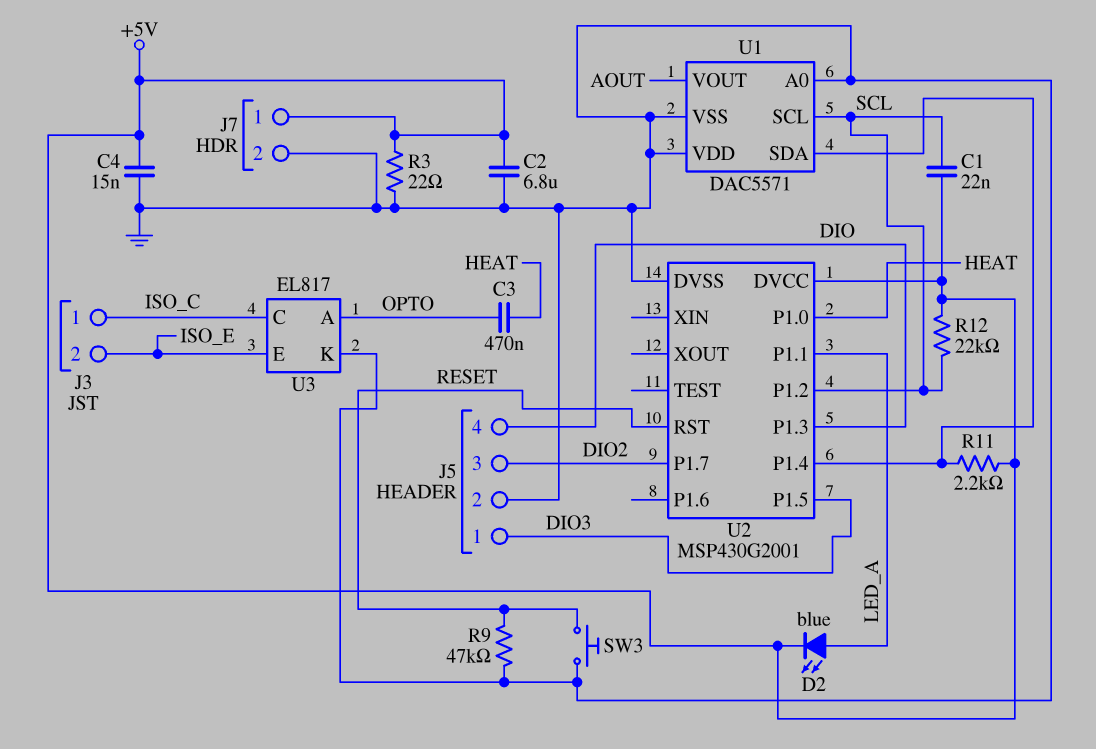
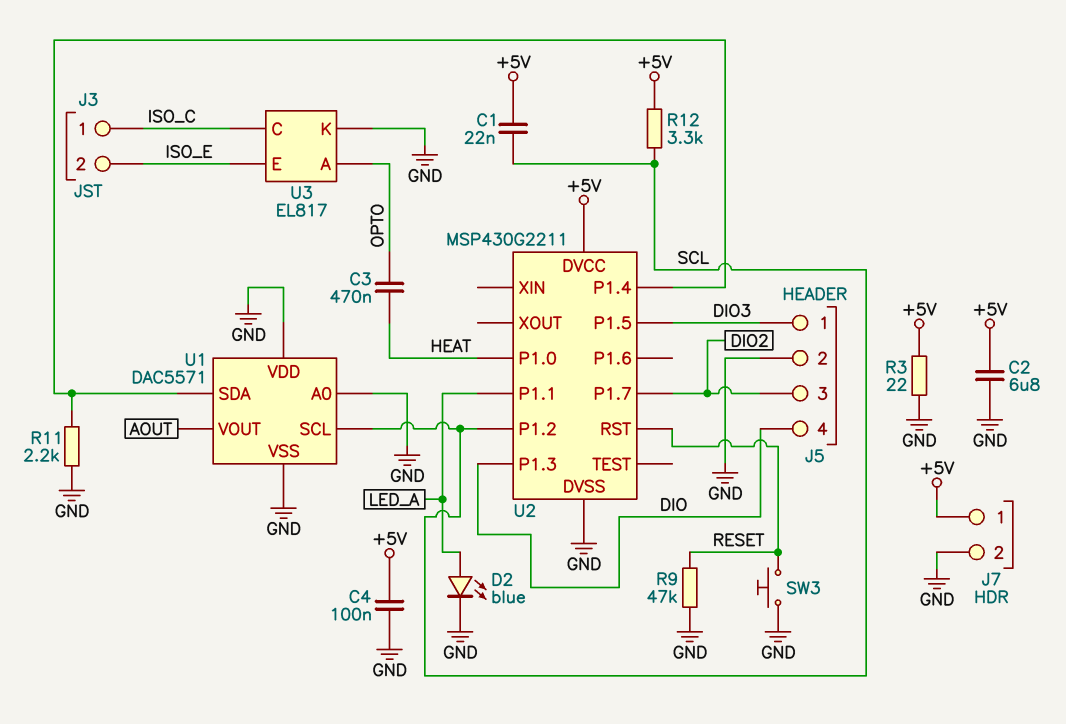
C4: 15nF (+5V, GND) -> 100nF (+5V, GND)
D2: LED blue (A LED_A, K +5V) -> LED blue (A LED_A, K GND)
R11: 2.2k (+5V, U1/SDA) -> 2.2k (GND, U1/SDA)
R12: 22k (+5V, SCL) -> 3.3k (+5V, SCL)
U2: MSP430G2001 -> MSP430G2211

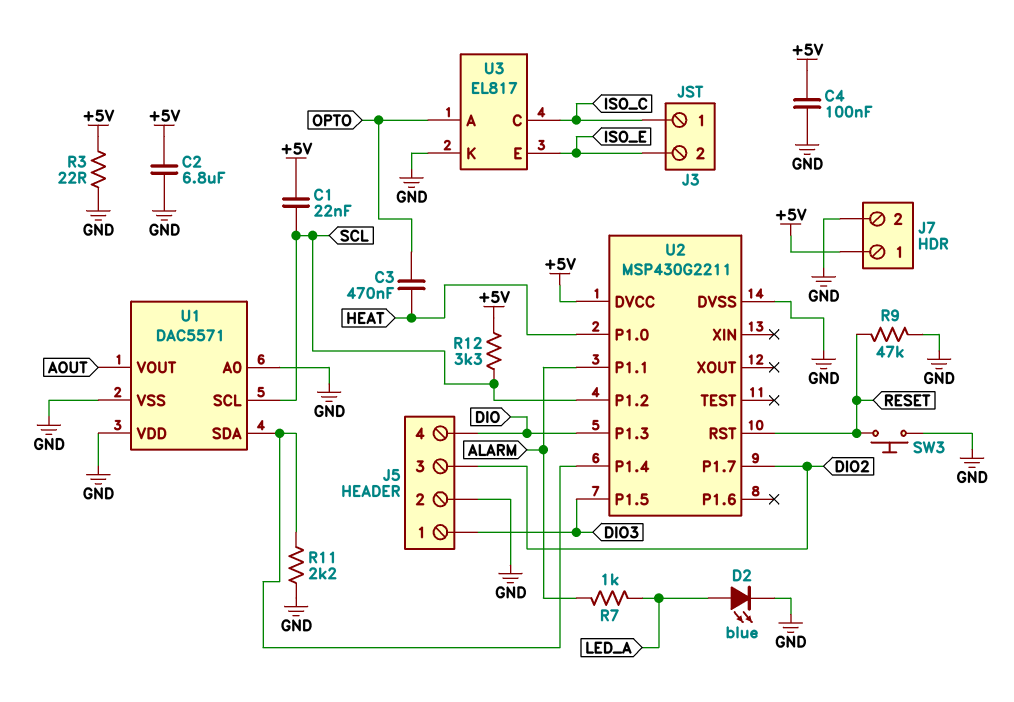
R7: none -> 1k (ALARM, LED_A)
U2 pin P1.1: LED_A -> ALARM

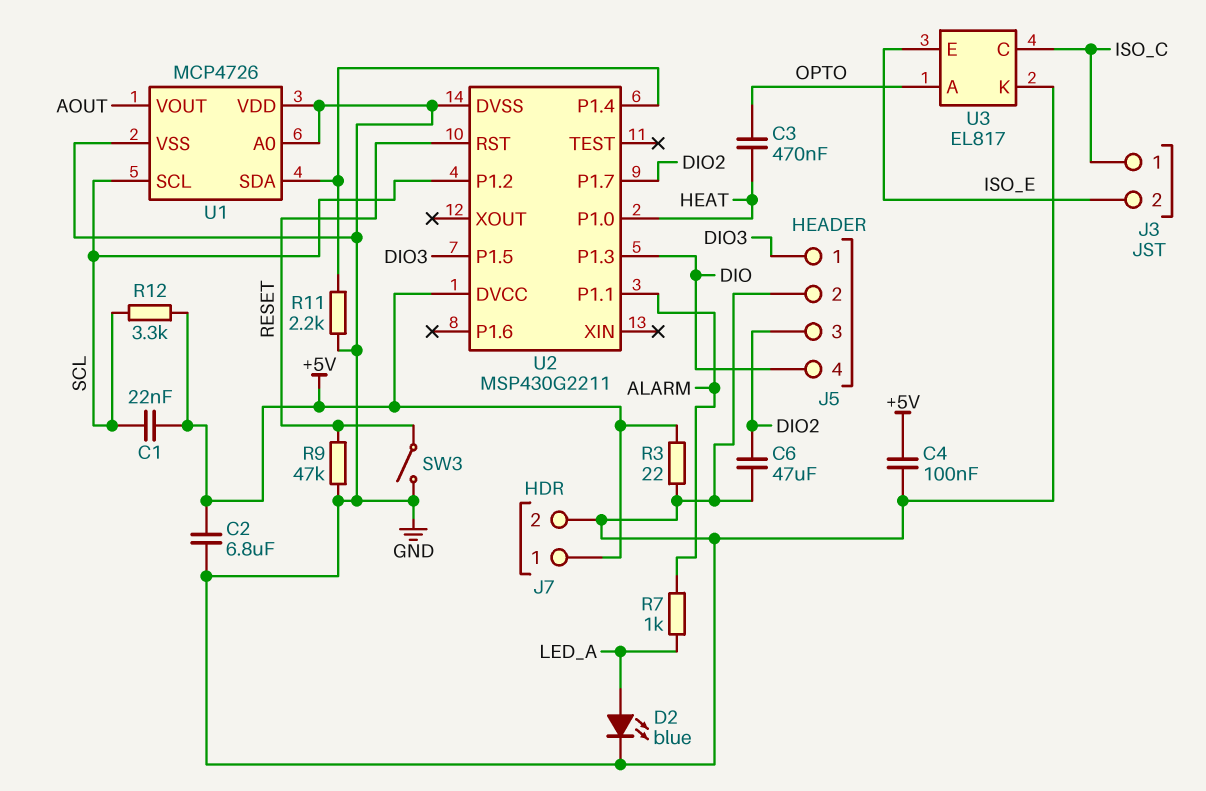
C6: none -> 47uF (DIO2, GND)
SW3: button (GND, RESET) -> switch (GND, RESET)
U1: DAC5571 -> MCP4726

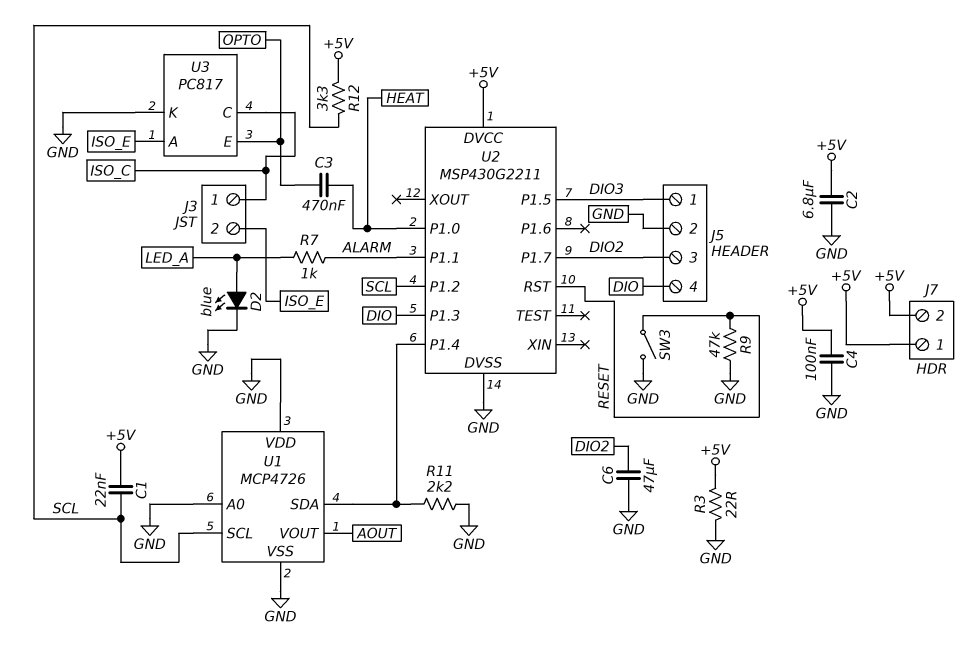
J7 pin 2: GND -> +5V
U3: EL817 -> PC817
U3 pin A: OPTO -> ISO_E
U3 pin E: ISO_E -> OPTO

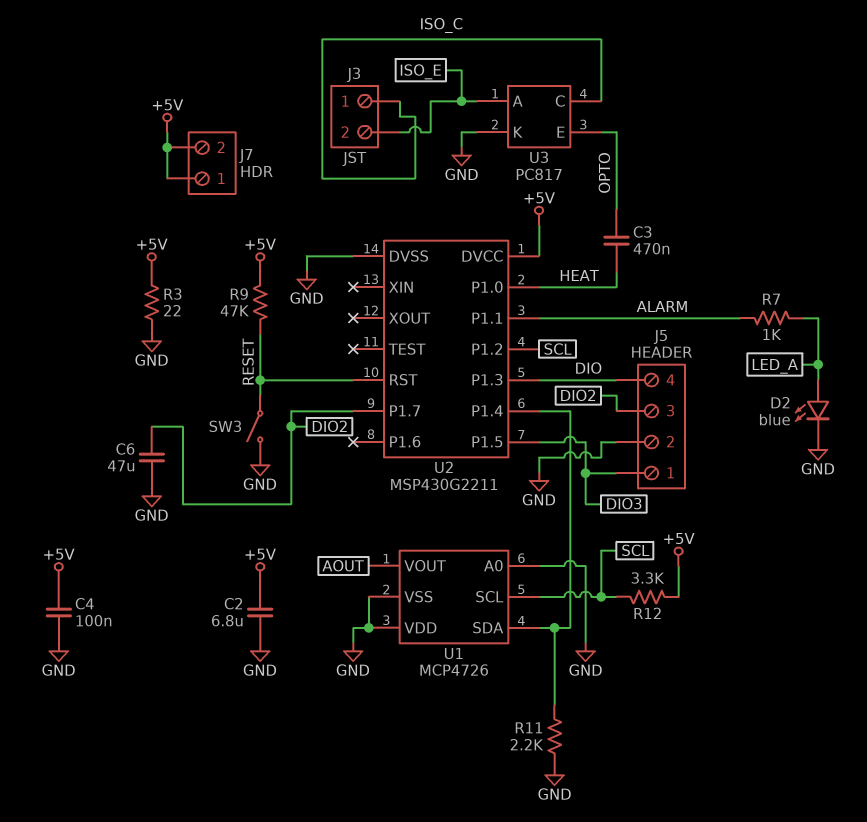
C1: 22nF (+5V, SCL) -> none
R9: 47k (GND, RESET) -> 47k (+5V, RESET)

